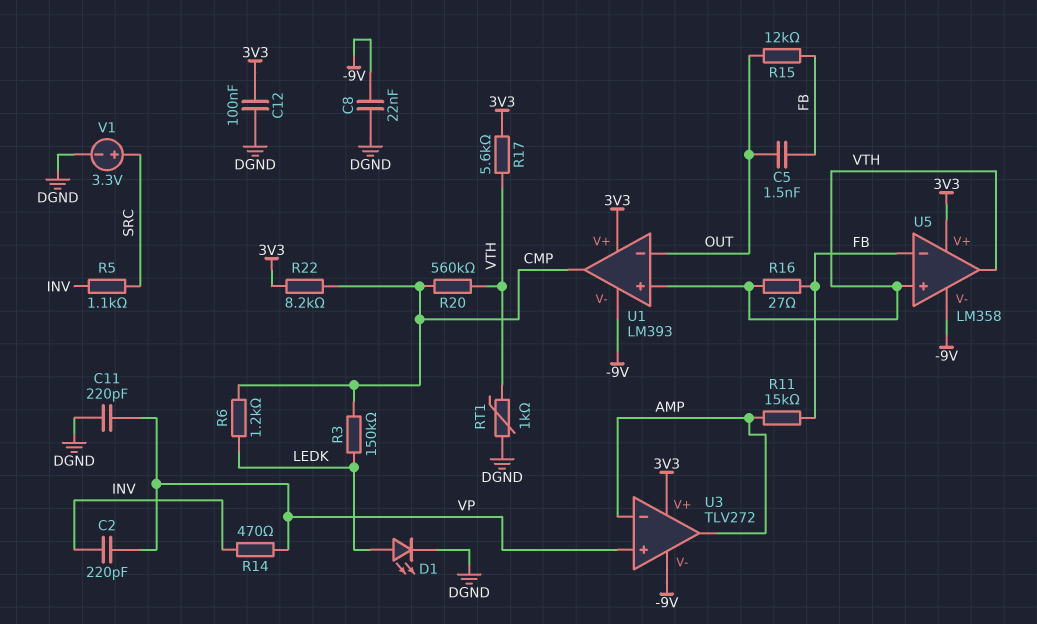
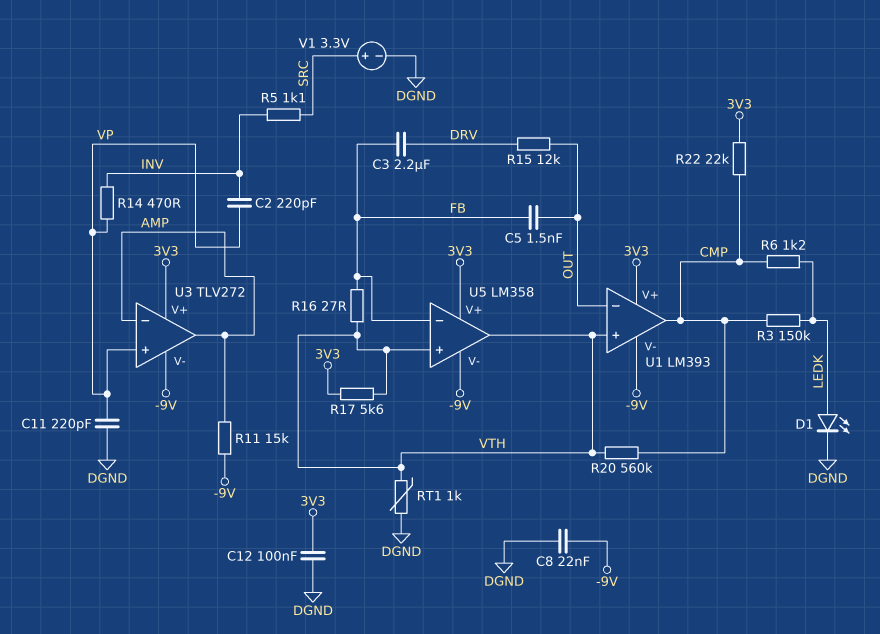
C3: none -> 2.2uF (DRV, FB)
R11: 15k (AMP, FB) -> 15k (-9V, AMP)
R15: 12k (FB, OUT) -> 12k (DRV, OUT)
R22: 8.2k (3V3, CMP) -> 22k (3V3, CMP)

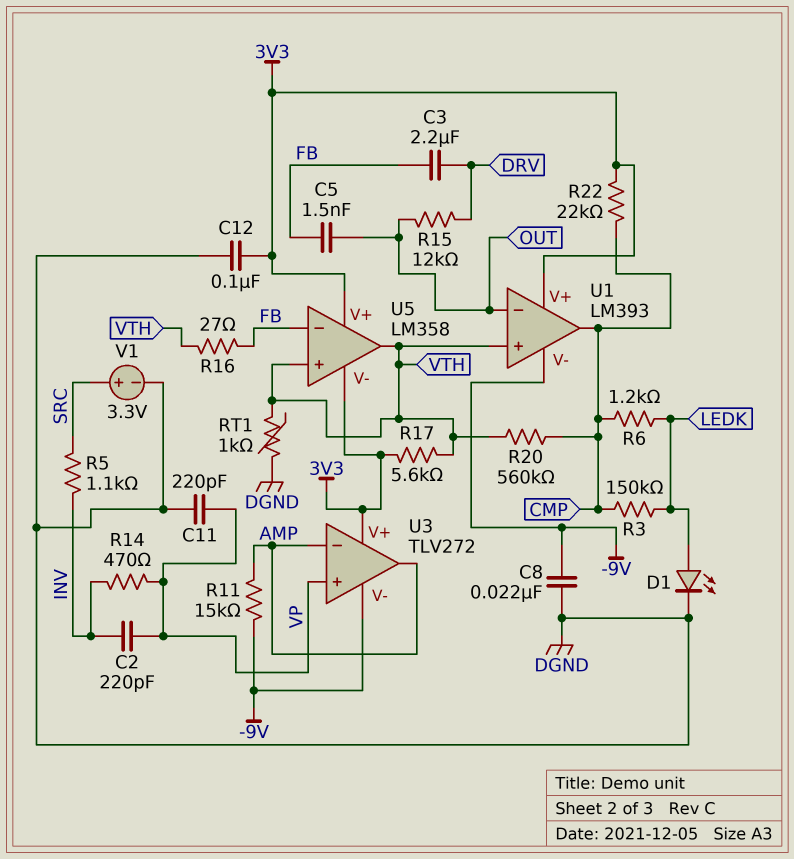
U5 pin V-: -9V -> 3V3

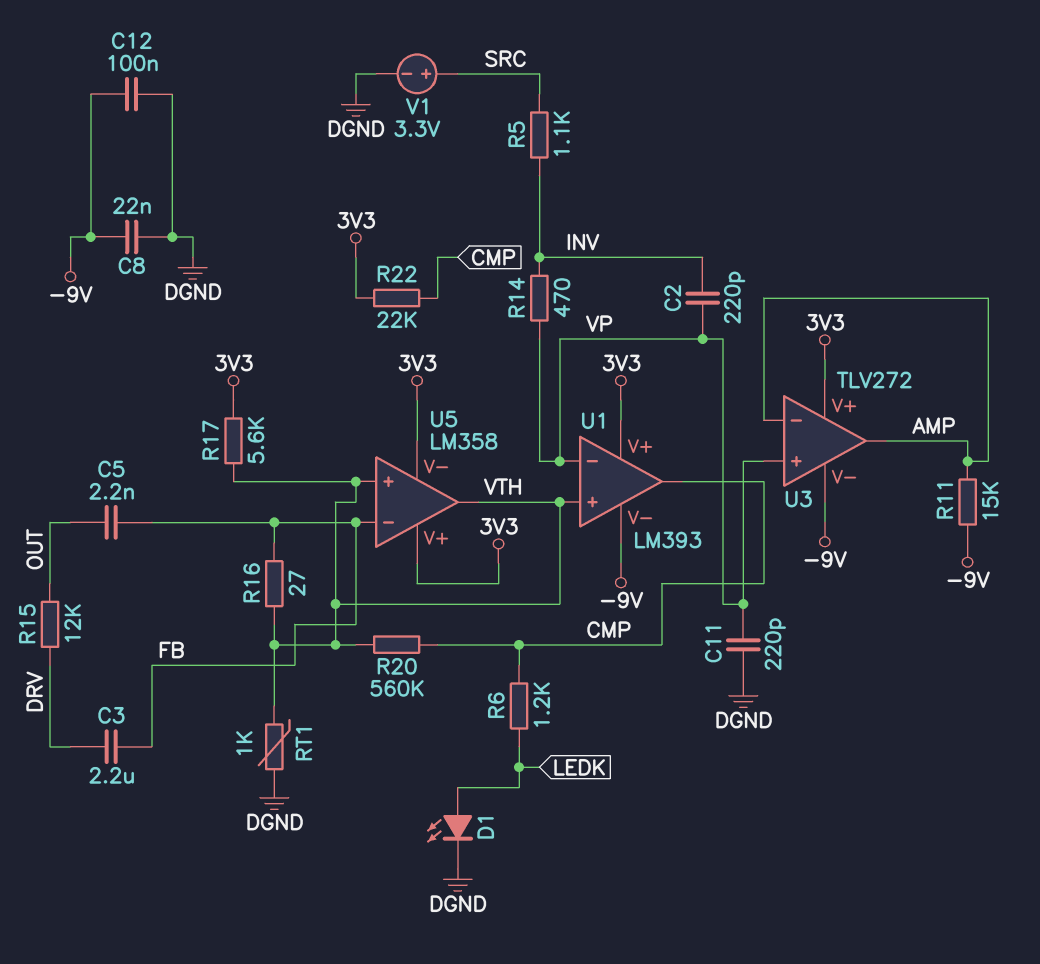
C5: 1.5nF (FB, OUT) -> 2.2nF (FB, OUT)
C12: 100nF (3V3, DGND) -> 100nF (-9V, DGND)
R3: 150k (CMP, LEDK) -> none
U1 pin in-: OUT -> VP

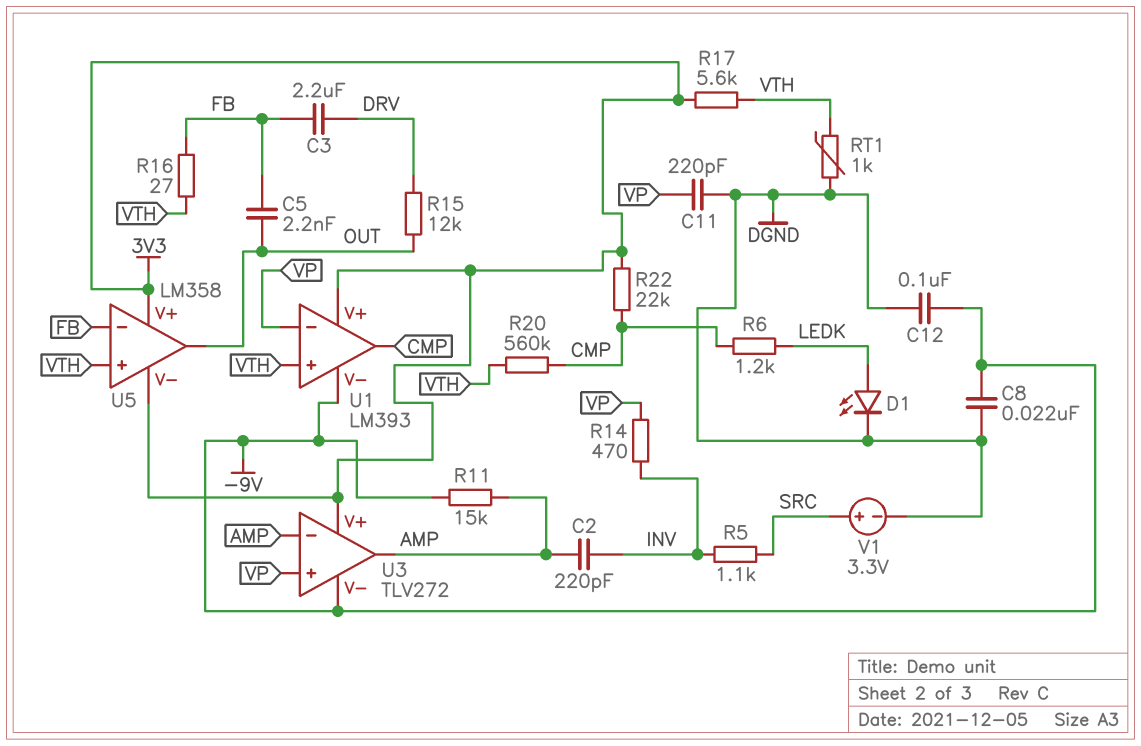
C2: 220pF (INV, VP) -> 220pF (AMP, INV)
U5 pin out: VTH -> OUT

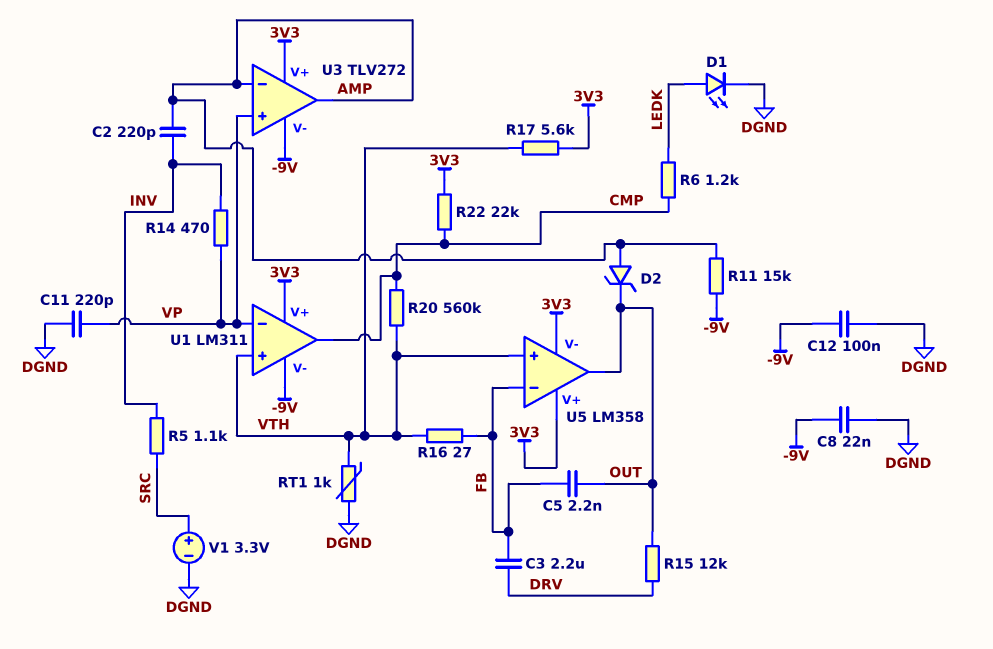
D2: none -> zener (A AMP, K OUT)
U1: LM393 -> LM311

